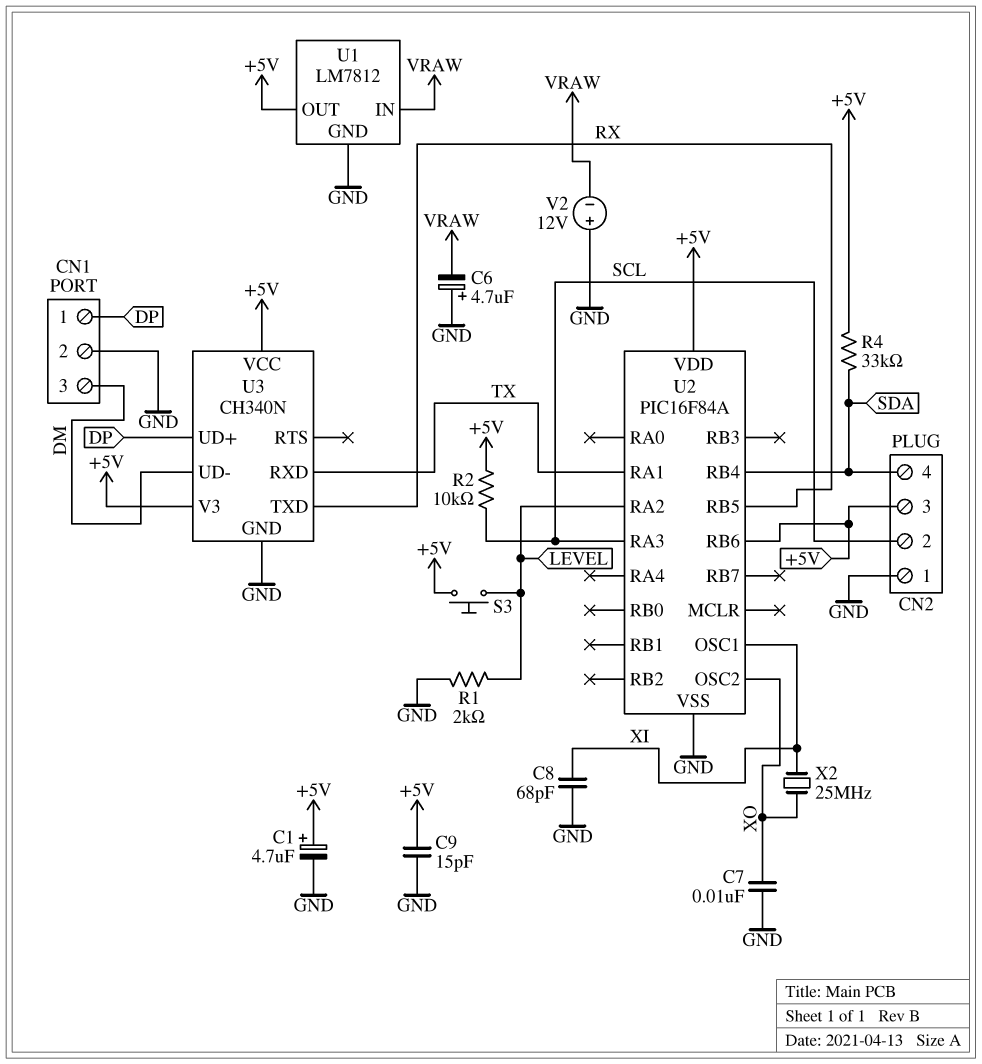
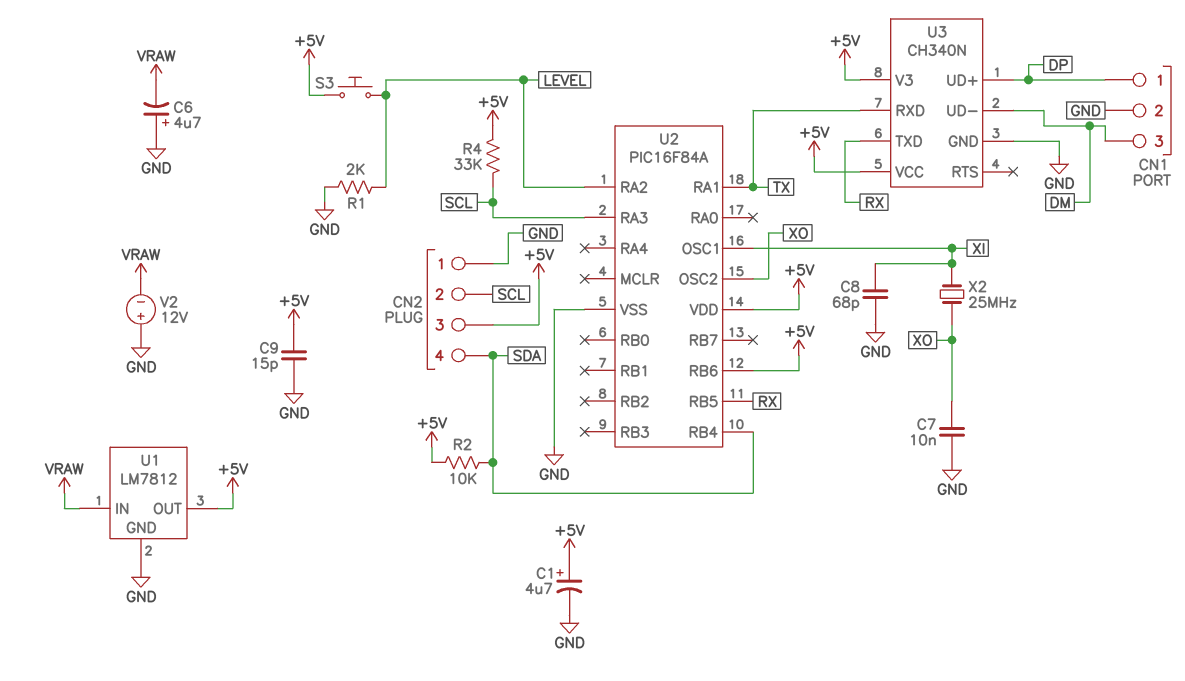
R2: 10k (+5V, SCL) -> 10k (+5V, SDA)
R4: 33k (+5V, SDA) -> 33k (+5V, SCL)

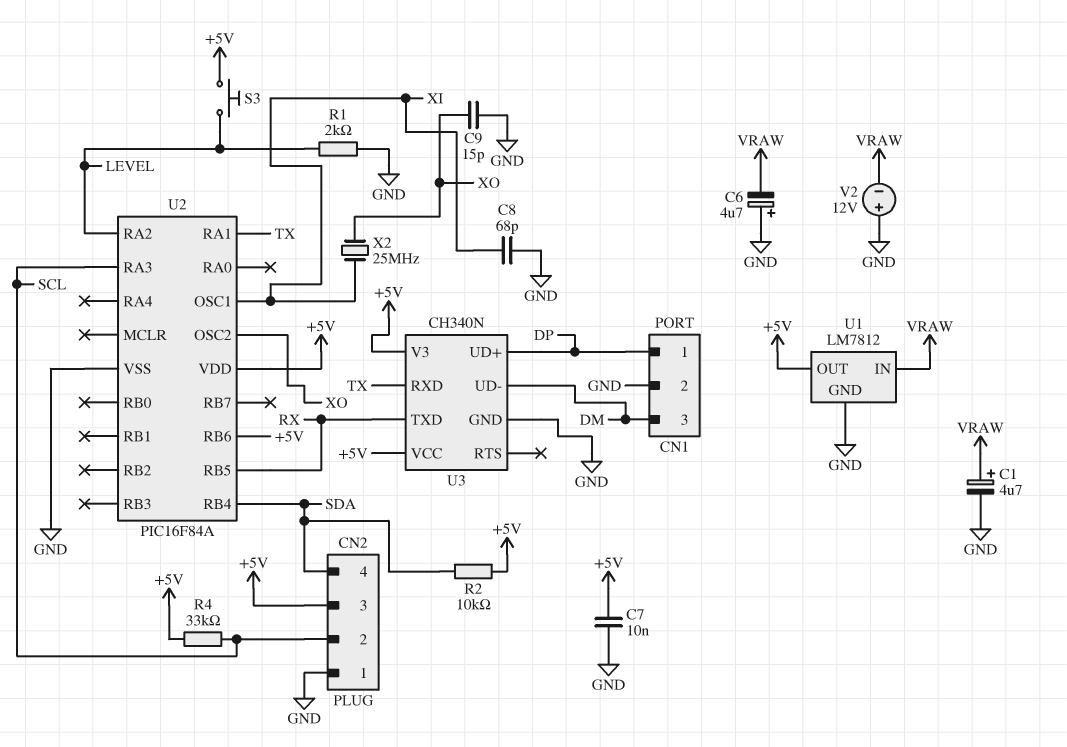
C1: 4.7uF (plus +5V, minus GND) -> 4.7uF (plus VRAW, minus GND)
C7: 10nF (GND, XO) -> 10nF (+5V, GND)
C9: 15pF (+5V, GND) -> 15pF (GND, XO)

